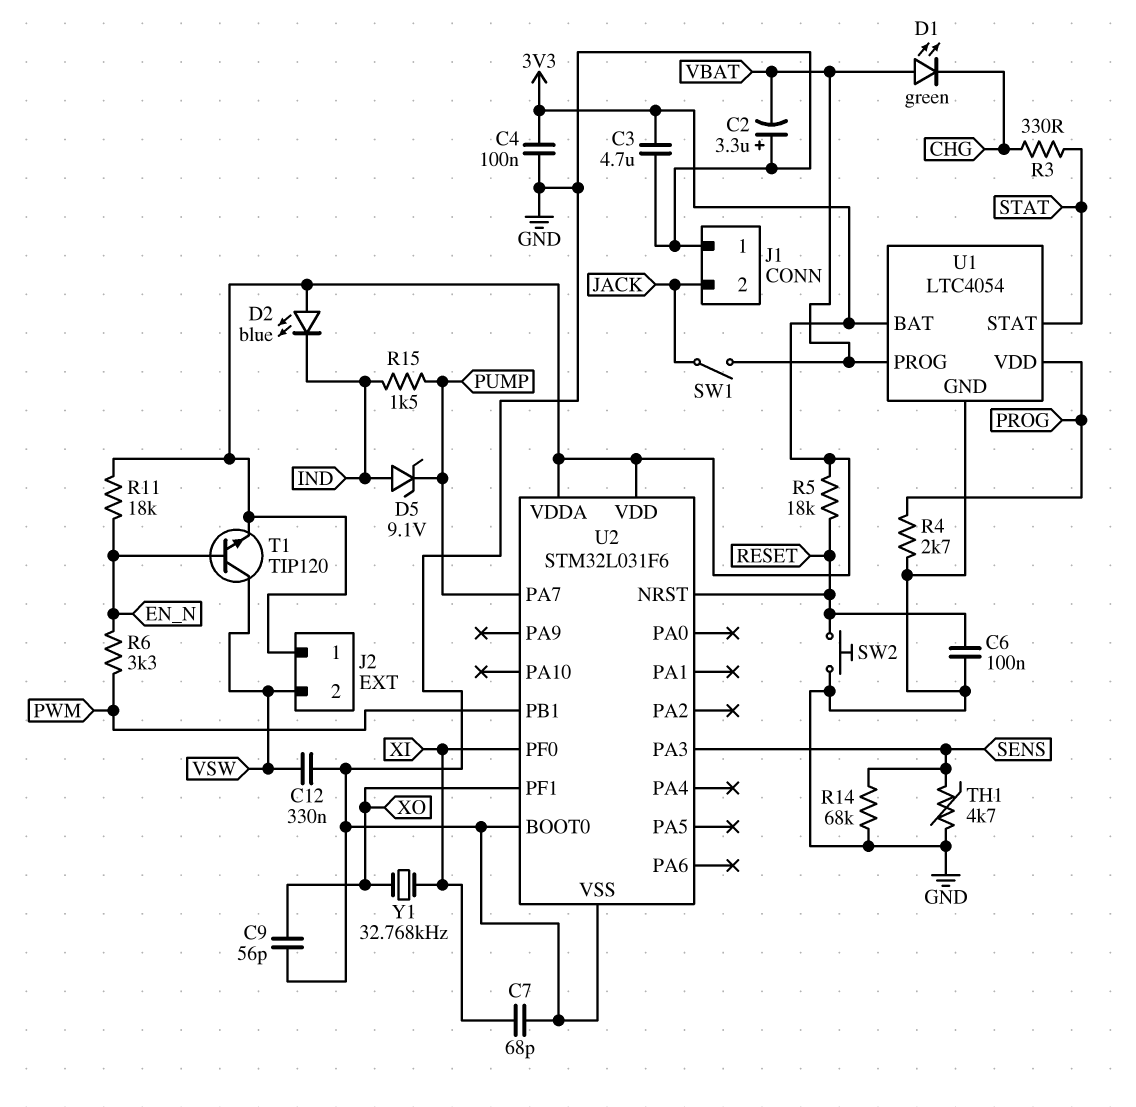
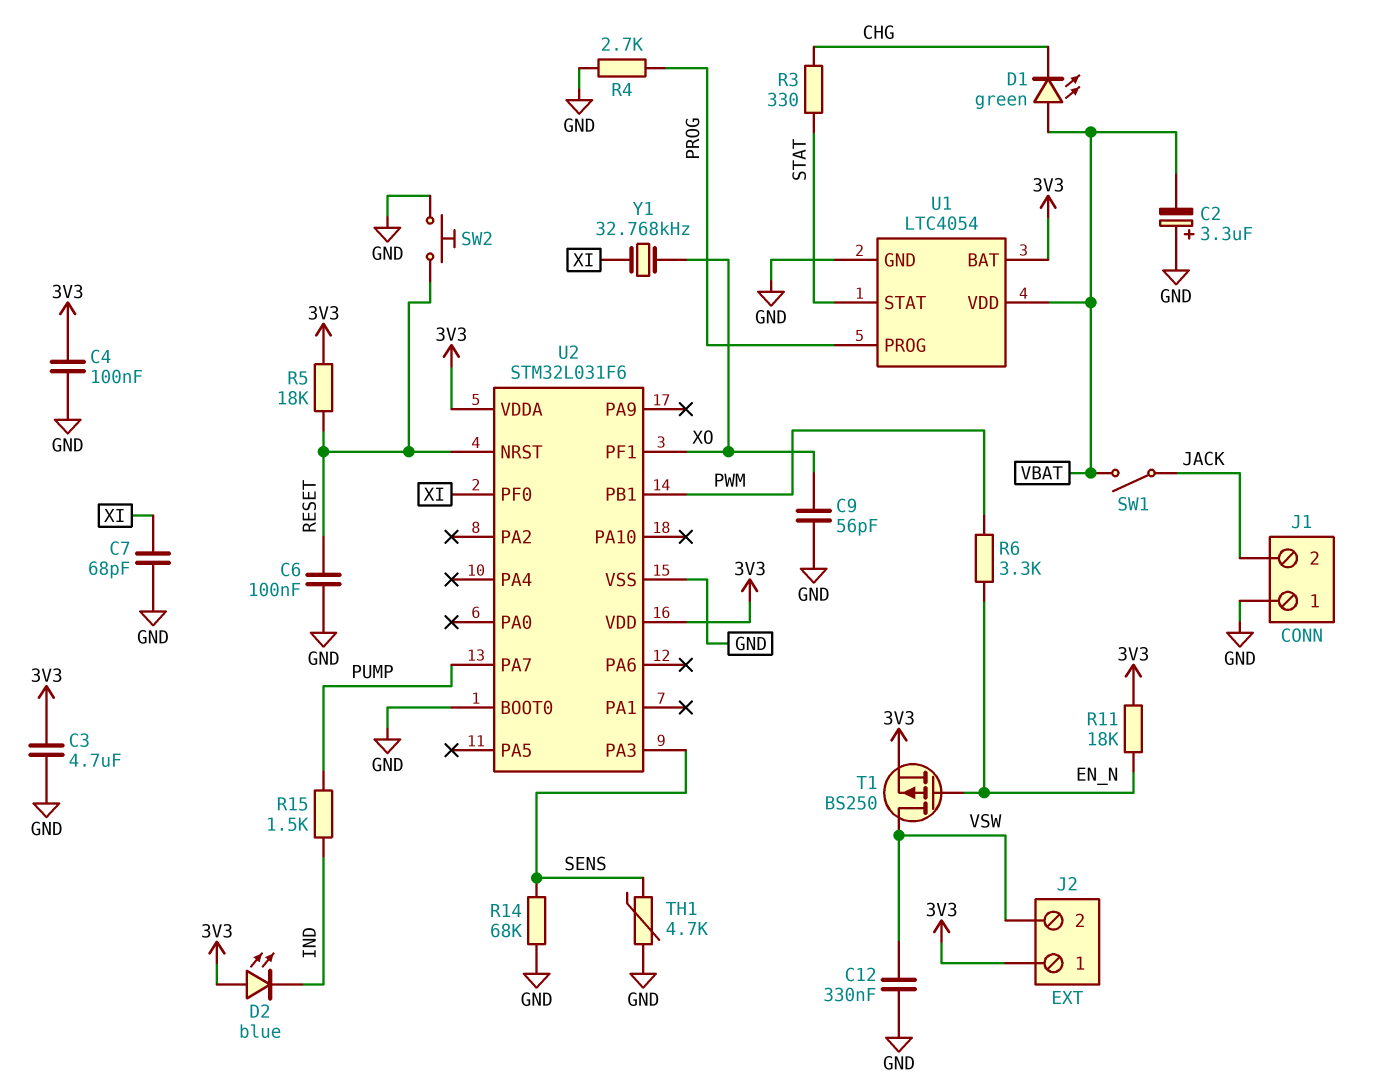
D5: zener 9.1V (A IND, K PUMP) -> none
T1: NPN TIP120 (B EN_N, C VSW, E 3V3) -> PMOS BS250 (G EN_N, D VSW, S 3V3)
U1 pin PROG: VBAT -> PROG
U1 pin VDD: PROG -> VBAT

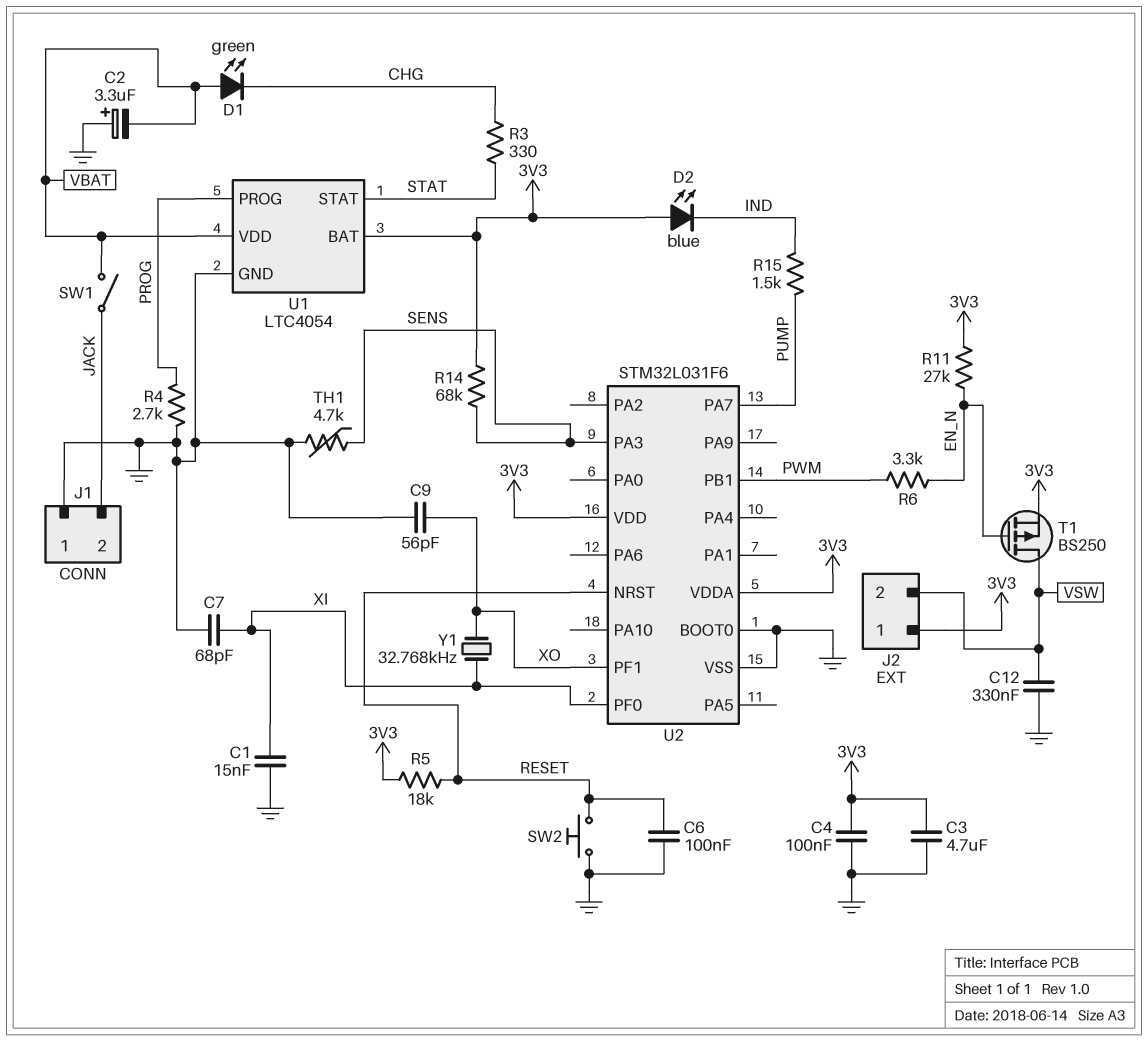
C1: none -> 15nF (GND, XI)
R11: 18k (3V3, EN_N) -> 27k (3V3, EN_N)
R14: 68k (GND, SENS) -> 68k (3V3, SENS)

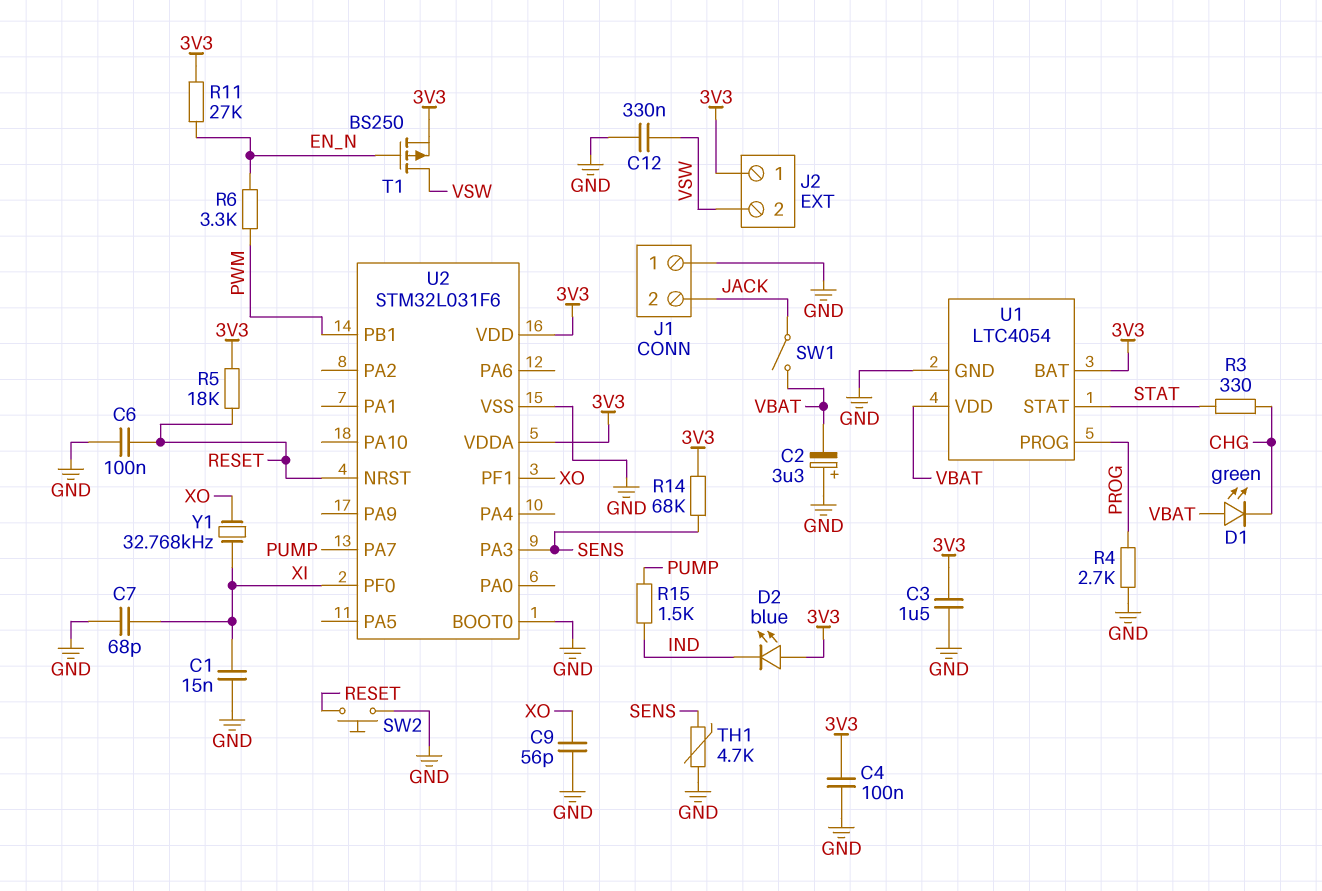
C3: 4.7uF (3V3, GND) -> 1.5uF (3V3, GND)

